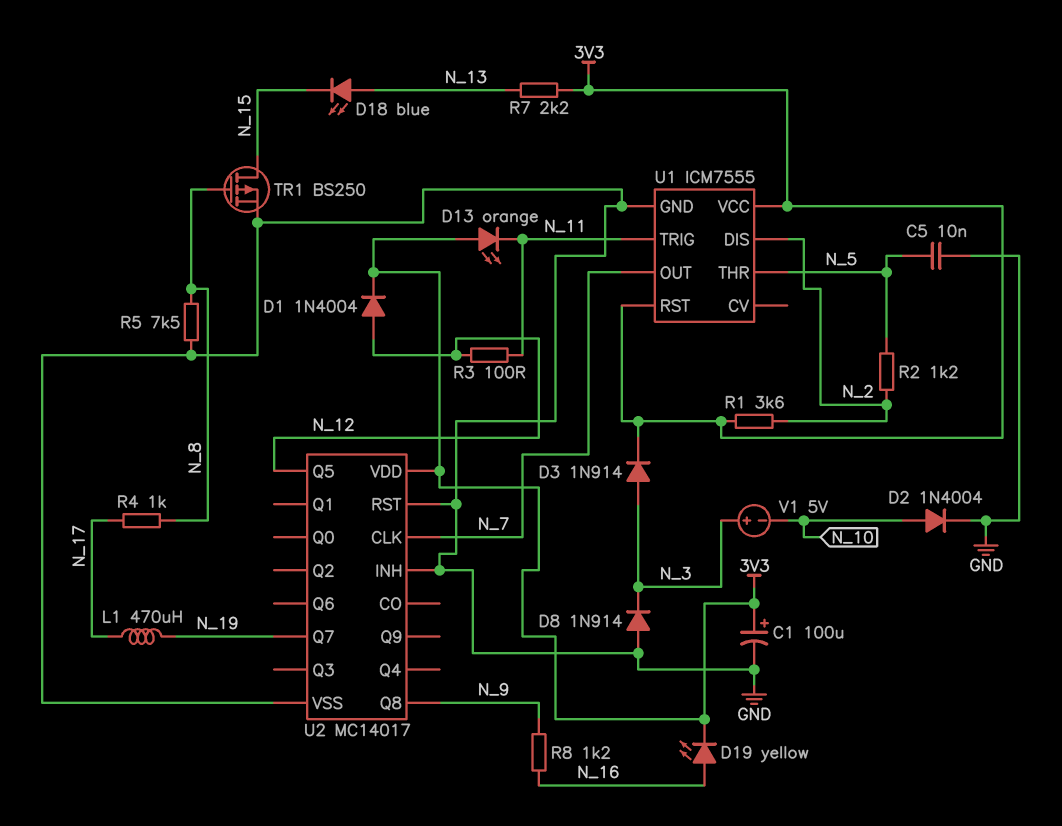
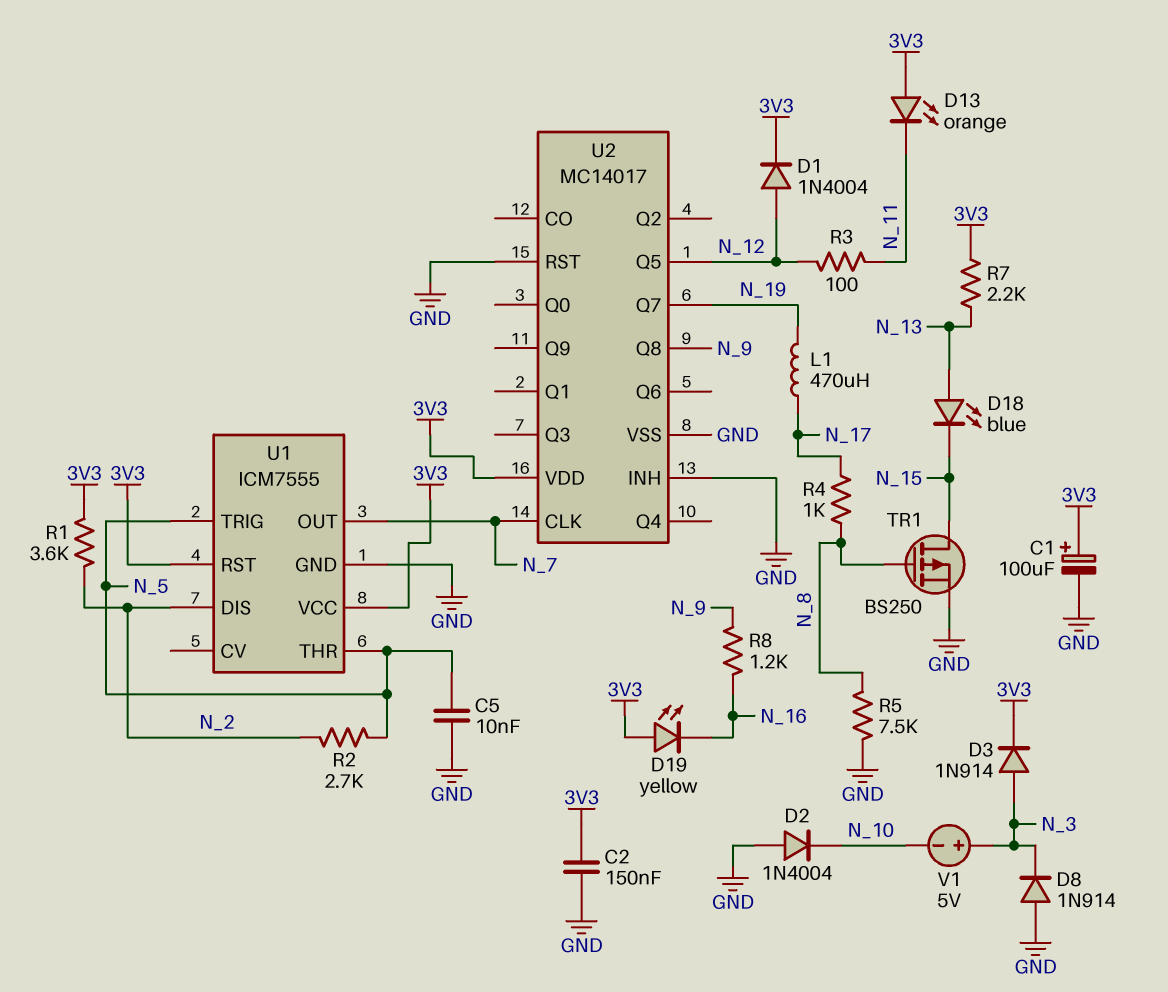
C2: none -> 150nF (3V3, GND)
D2: diode 1N4004 (A N_10, K GND) -> diode 1N4004 (A GND, K N_10)
D19: LED yellow (A N_16, K 3V3) -> LED yellow (A 3V3, K N_16)
R2: 1.2k (N_2, N_5) -> 2.7k (N_2, N_5)
U1 pin TRIG: N_11 -> N_5

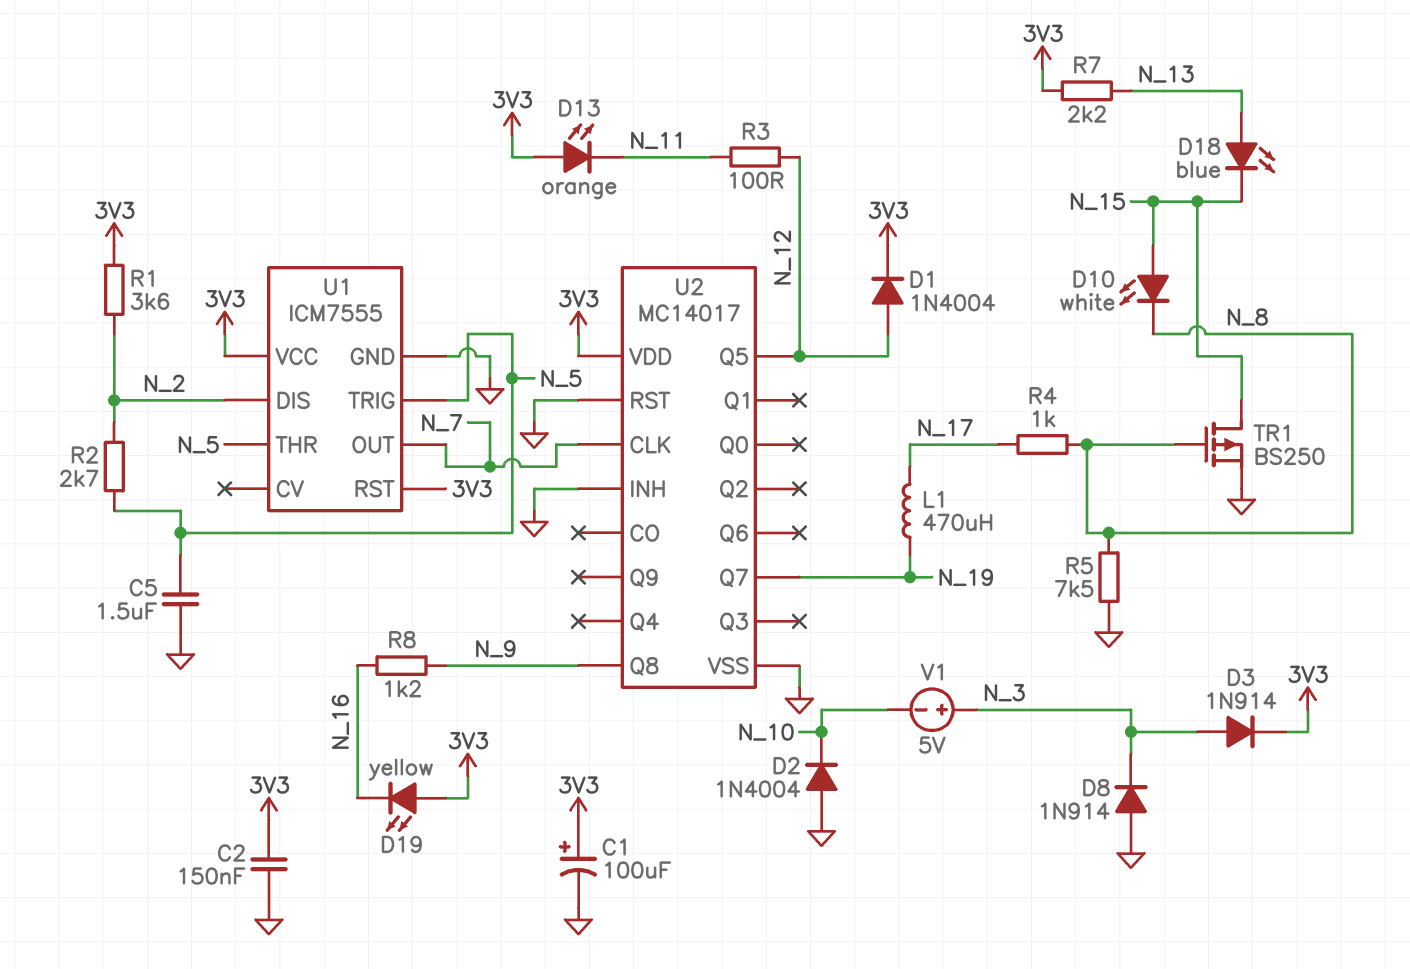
C5: 10nF (GND, N_5) -> 1.5uF (GND, N_5)
D10: none -> LED white (A N_15, K N_8)

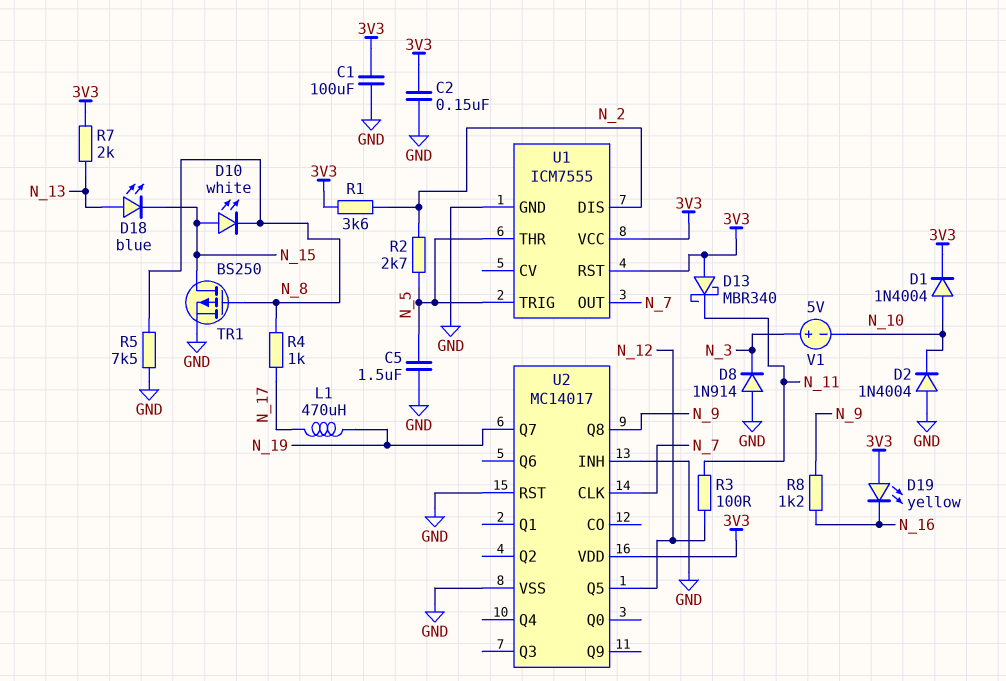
C1: 100uF (plus 3V3, minus GND) -> 100uF (3V3, GND)
D1: diode 1N4004 (A N_12, K 3V3) -> diode 1N4004 (A N_10, K 3V3)
D3: diode 1N914 (A N_3, K 3V3) -> none
D13: LED orange (A 3V3, K N_11) -> schottky MBR340 (A 3V3, K N_11)
R7: 2.2k (3V3, N_13) -> 2k (3V3, N_13)

